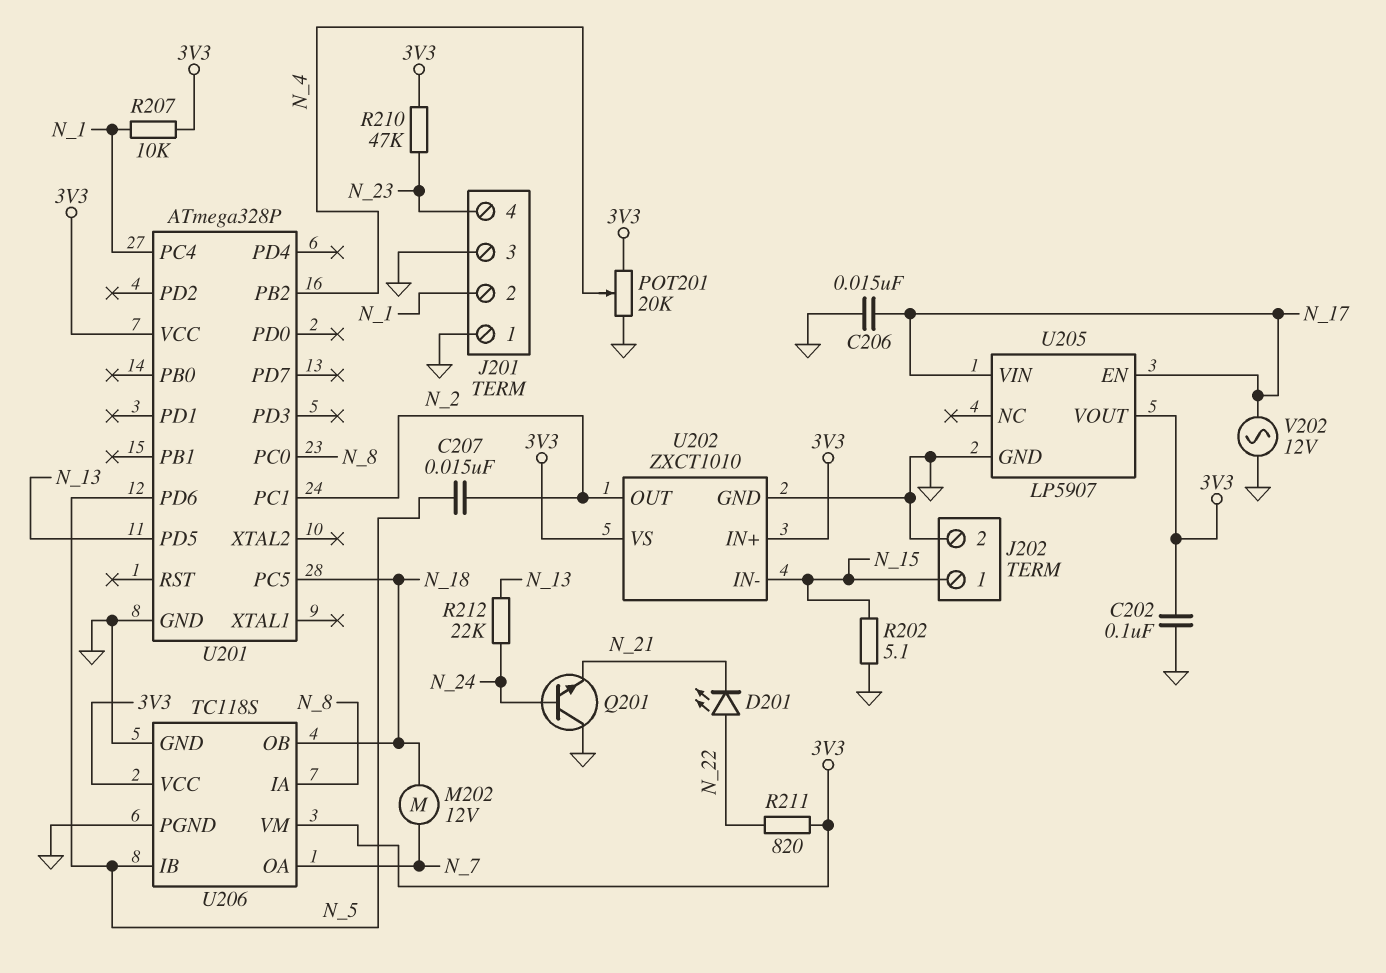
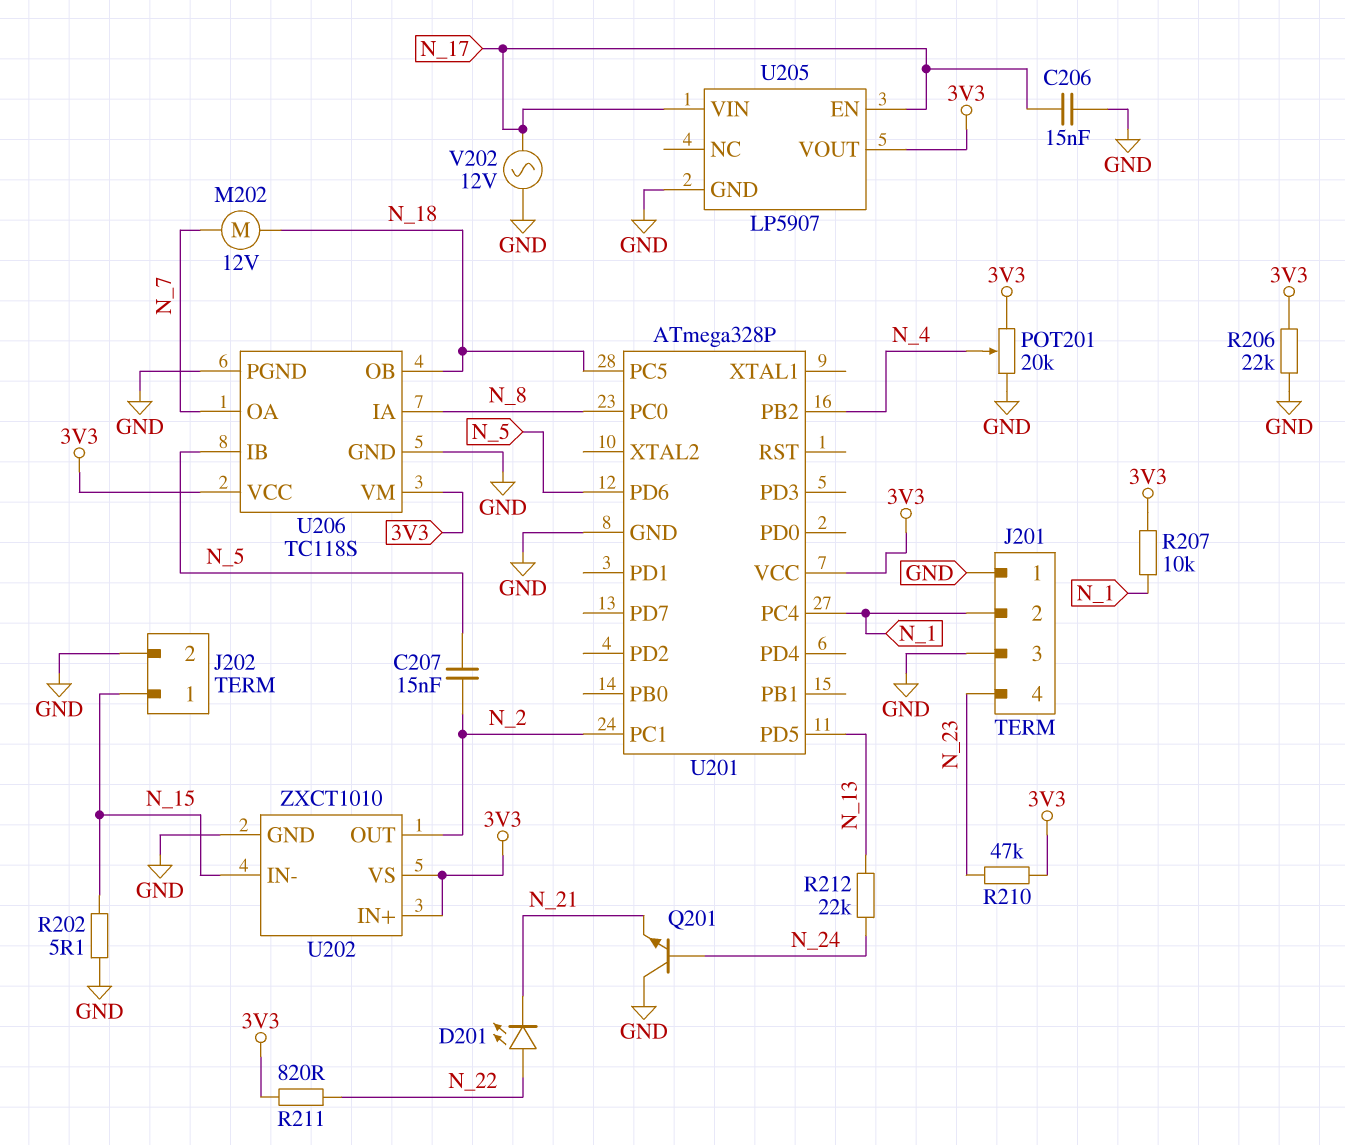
C202: 100nF (3V3, GND) -> none
R206: none -> 22k (3V3, GND)

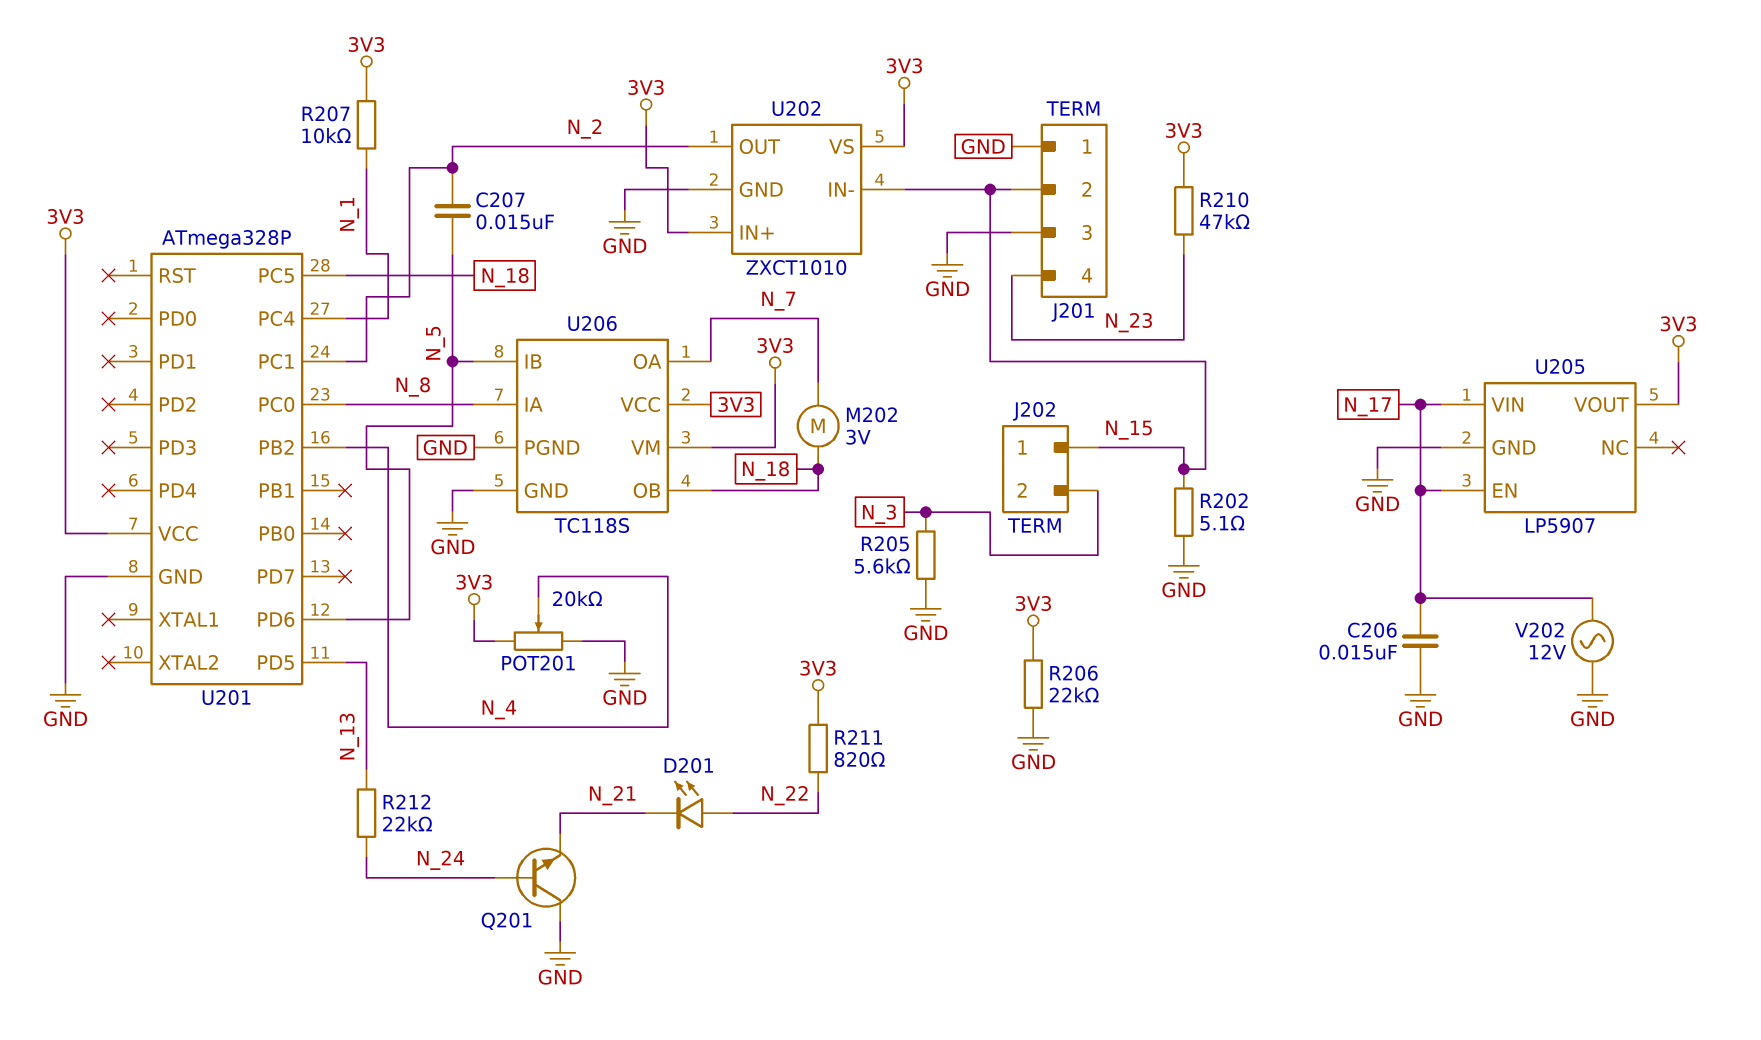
J201 pin 2: N_1 -> N_15
J202 pin 2: GND -> N_3
M202: motor 12V (N_7, N_18) -> motor 3V (N_7, N_18)
R205: none -> 5.6k (GND, N_3)

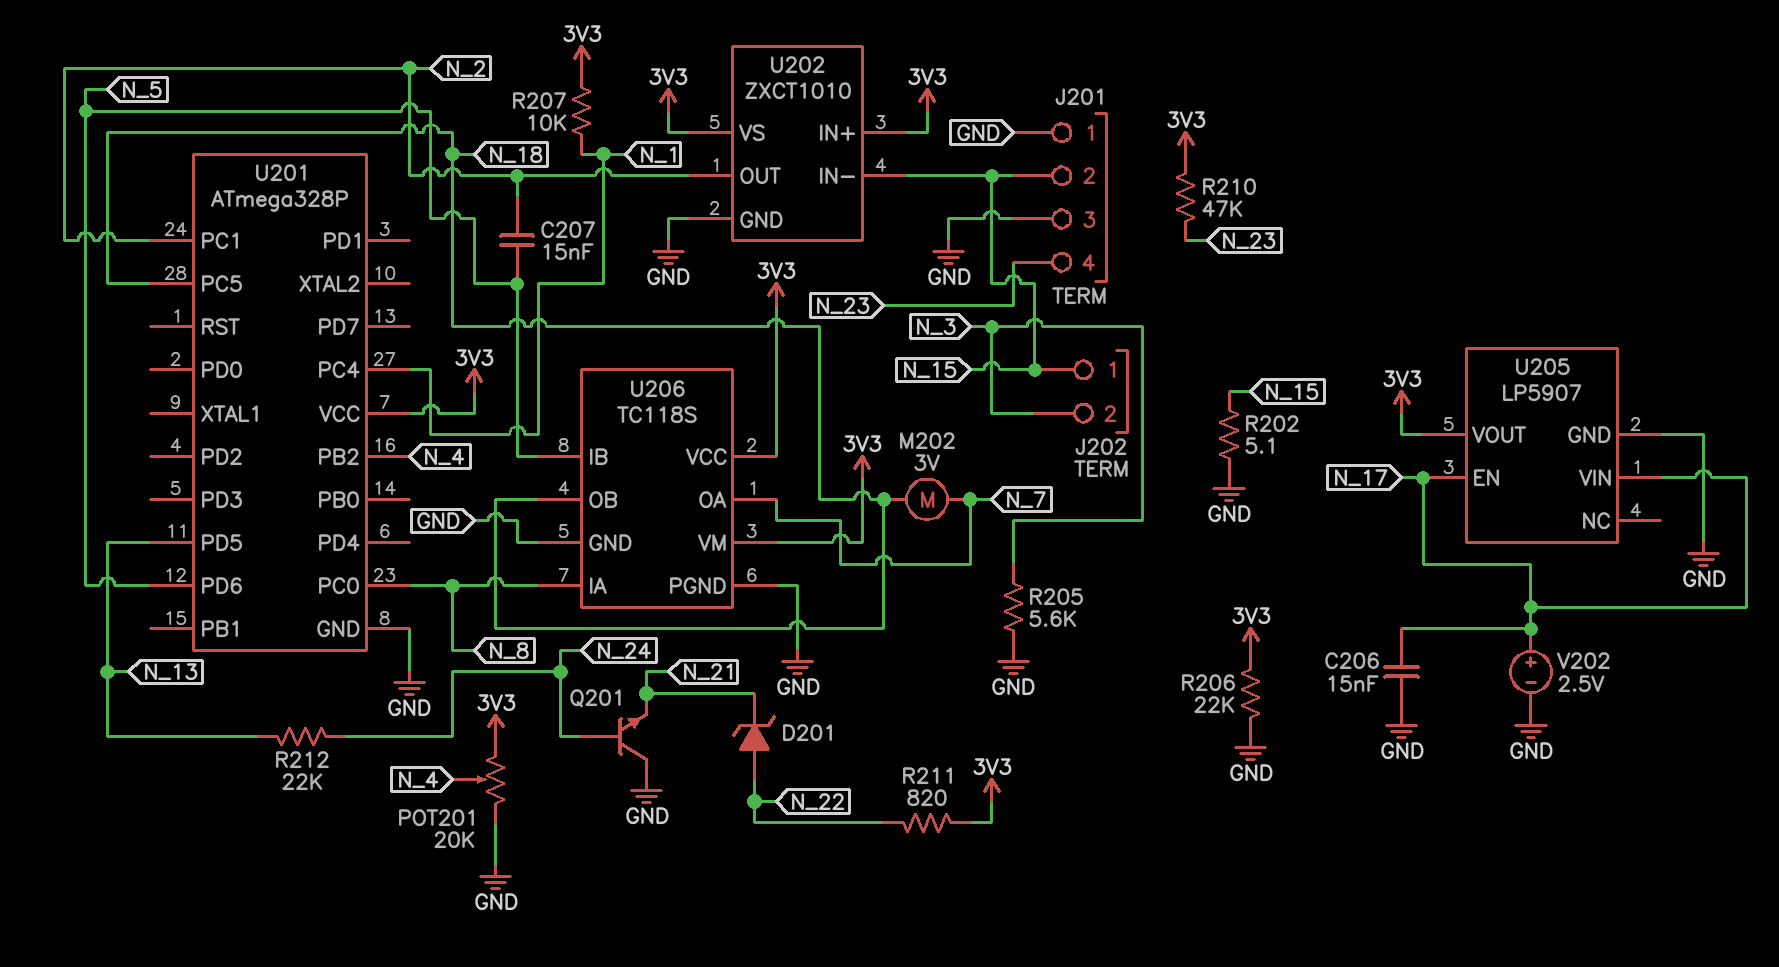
D201: LED (A N_22, K N_21) -> zener (A N_22, K N_21)
V202: AC 12V (GND, N_17) -> 2.5V (plus N_17, minus GND)

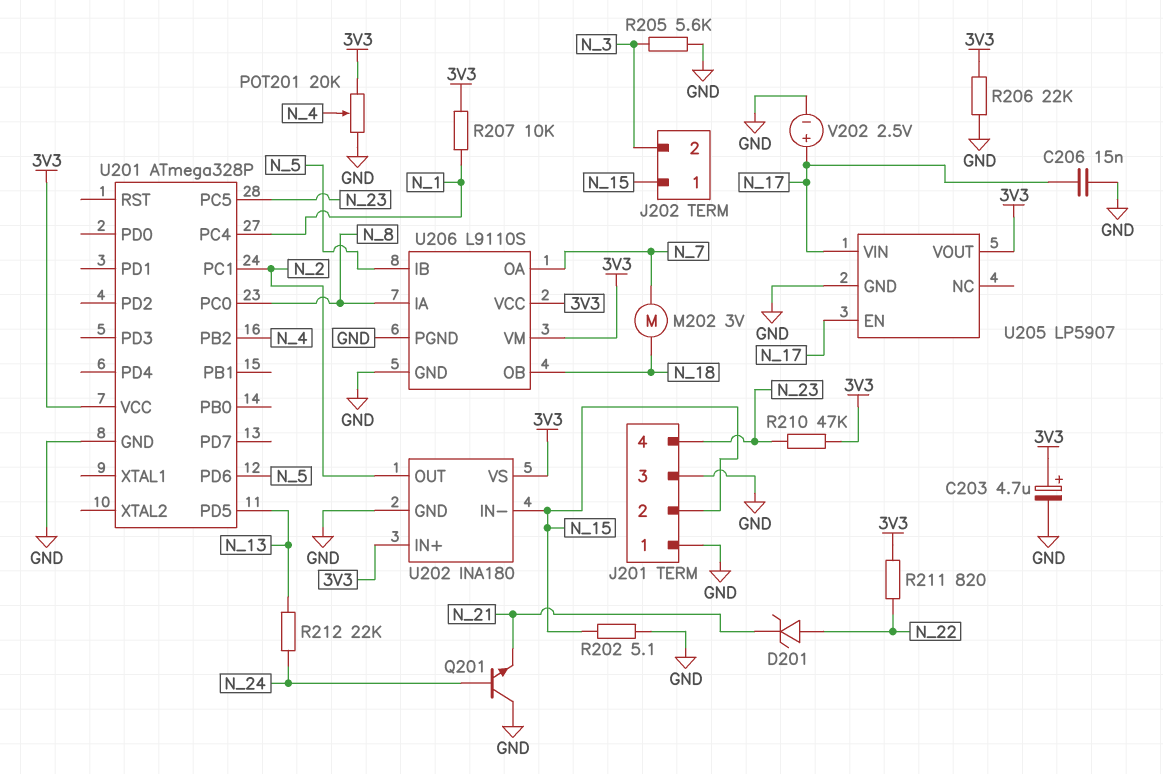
C203: none -> 4.7uF (plus 3V3, minus GND)
C207: 15nF (N_2, N_5) -> none
U201 pin PC5: N_18 -> N_23
U202: ZXCT1010 -> INA180
U206: TC118S -> L9110S

